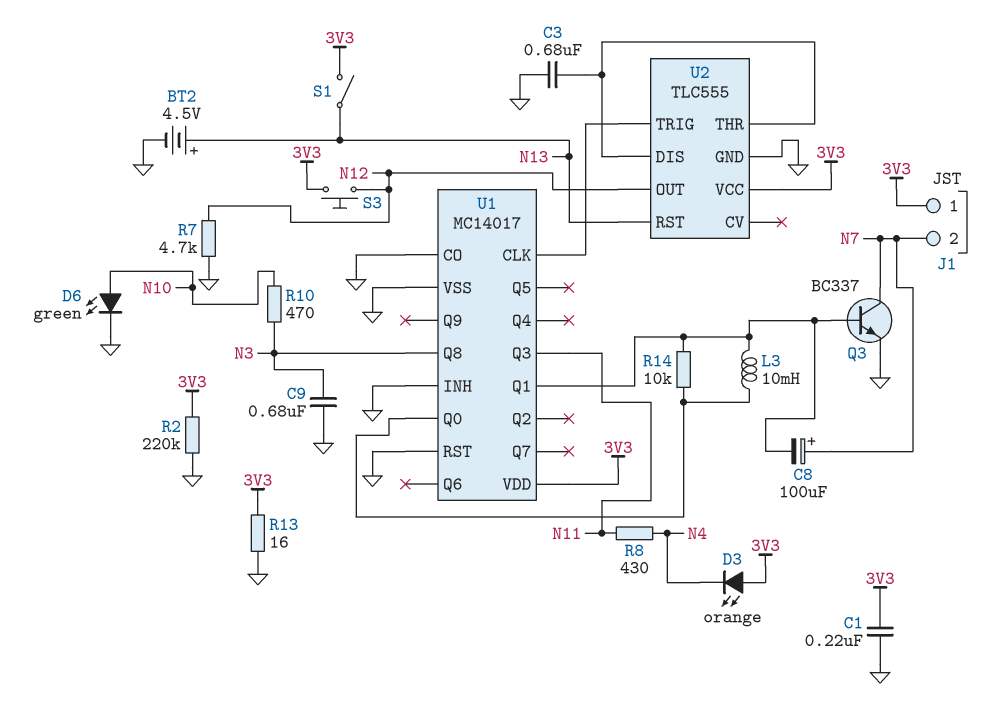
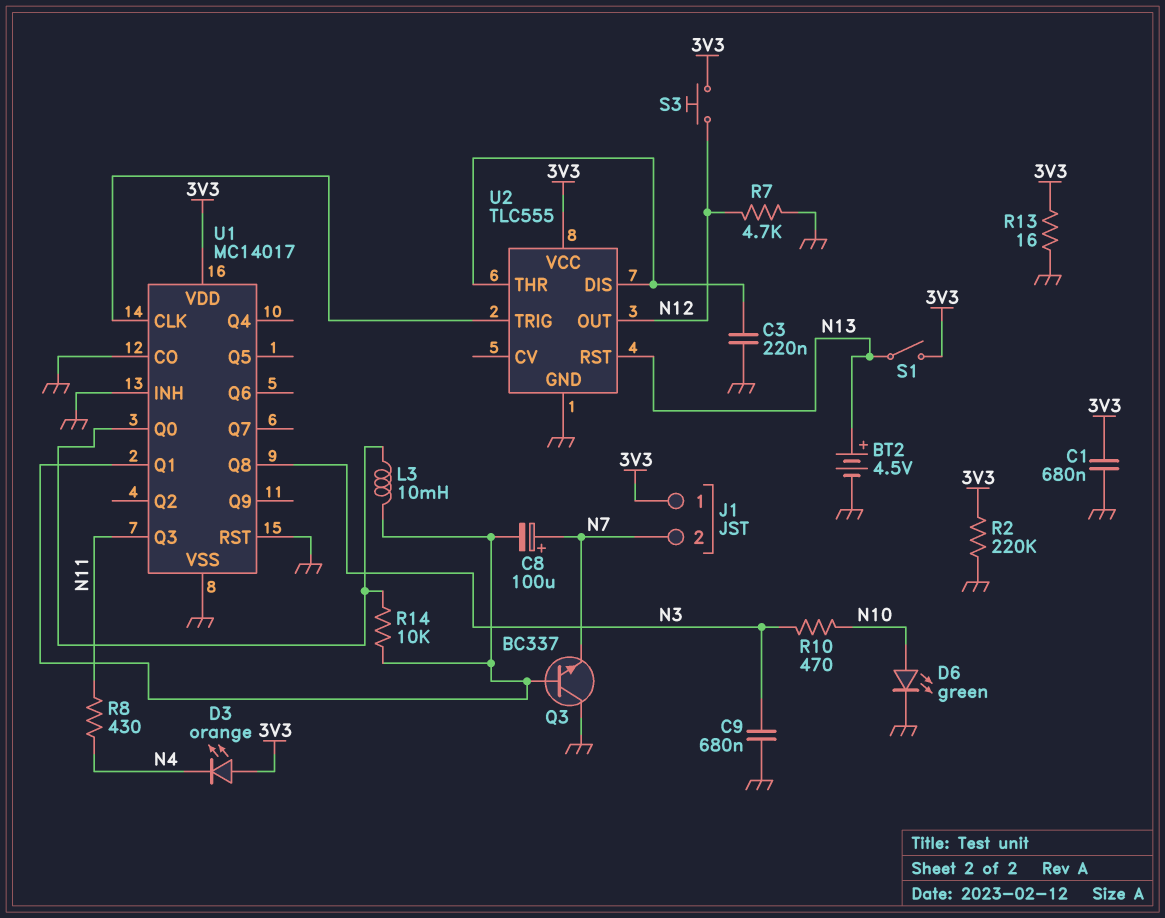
C1: 220nF (3V3, GND) -> 680nF (3V3, GND)
C3: 680nF (GND, U2/DIS) -> 220nF (GND, U2/DIS)
Q3: NPN BC337 (B U1/Q1, C N7, E GND) -> NPN BC337 (B U1/Q1, C GND, E N7)

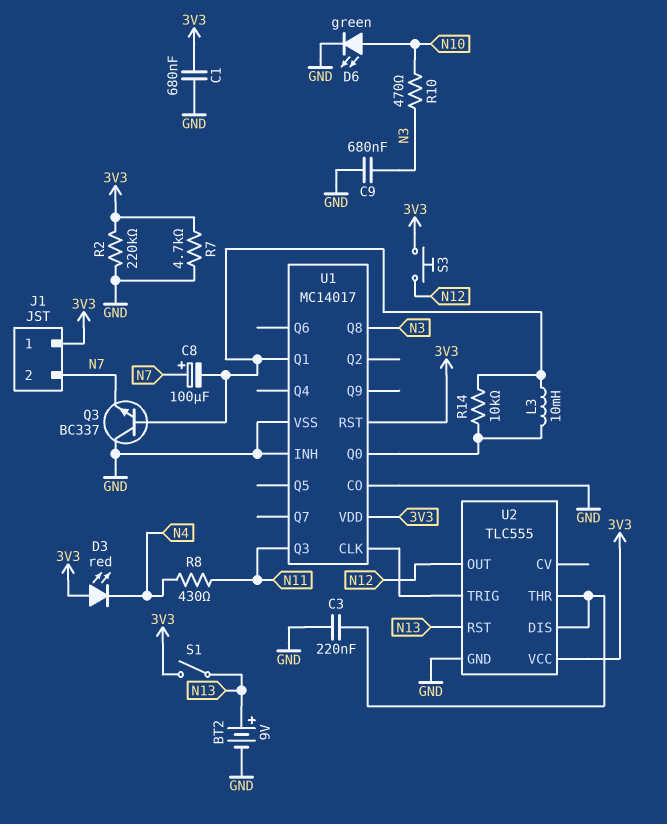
BT2: 4.5V (plus N13, minus GND) -> 9V (plus N13, minus GND)
D3: LED orange (A 3V3, K N4) -> LED red (A 3V3, K N4)
R7: 4.7k (GND, N12) -> 4.7k (3V3, GND)
R13: 16 (3V3, GND) -> none
U1 pin RST: GND -> 3V3

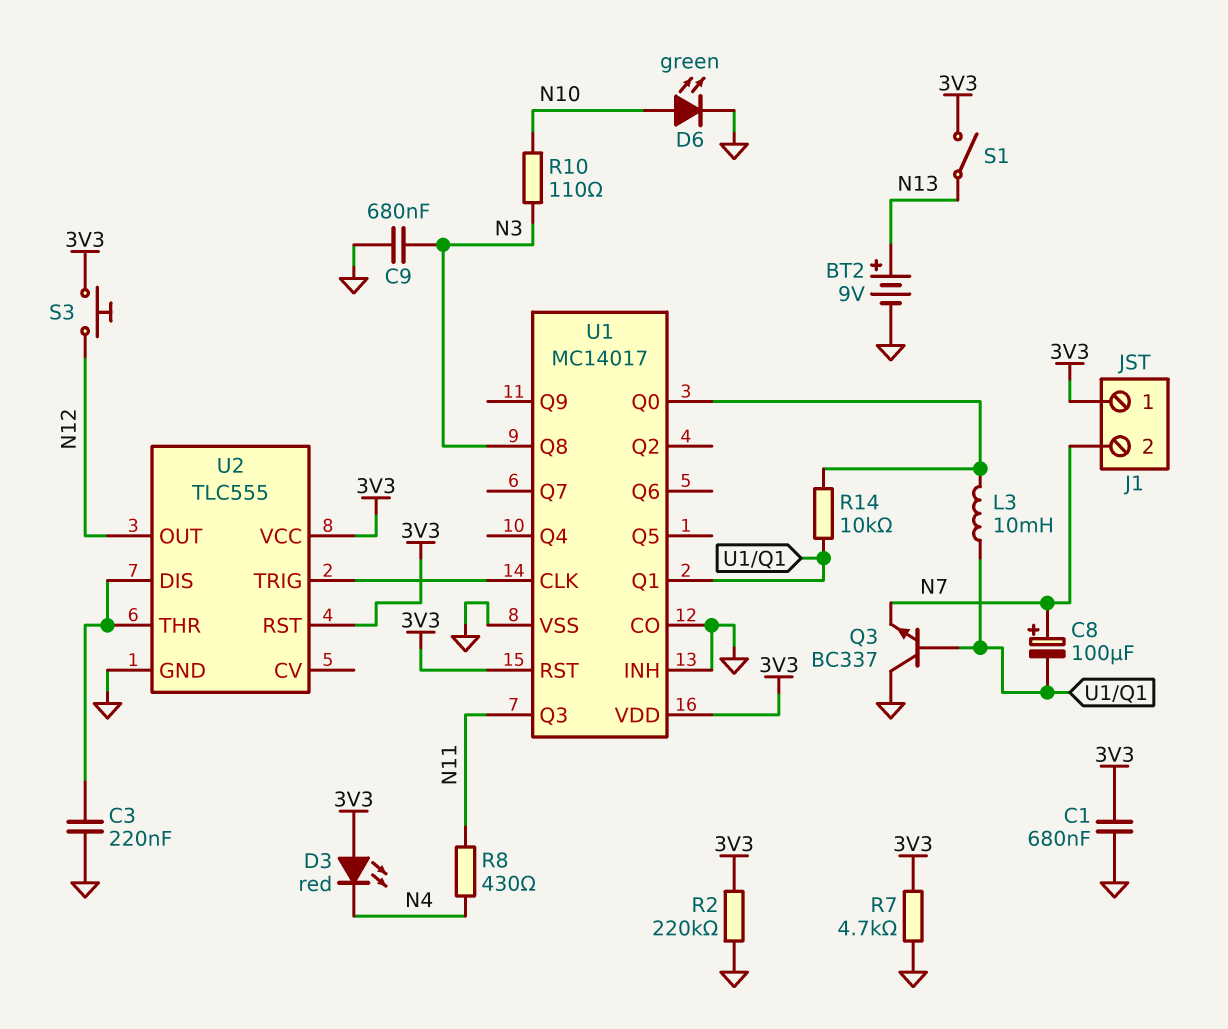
R10: 470 (N3, N10) -> 110 (N3, N10)
U2 pin RST: N13 -> 3V3

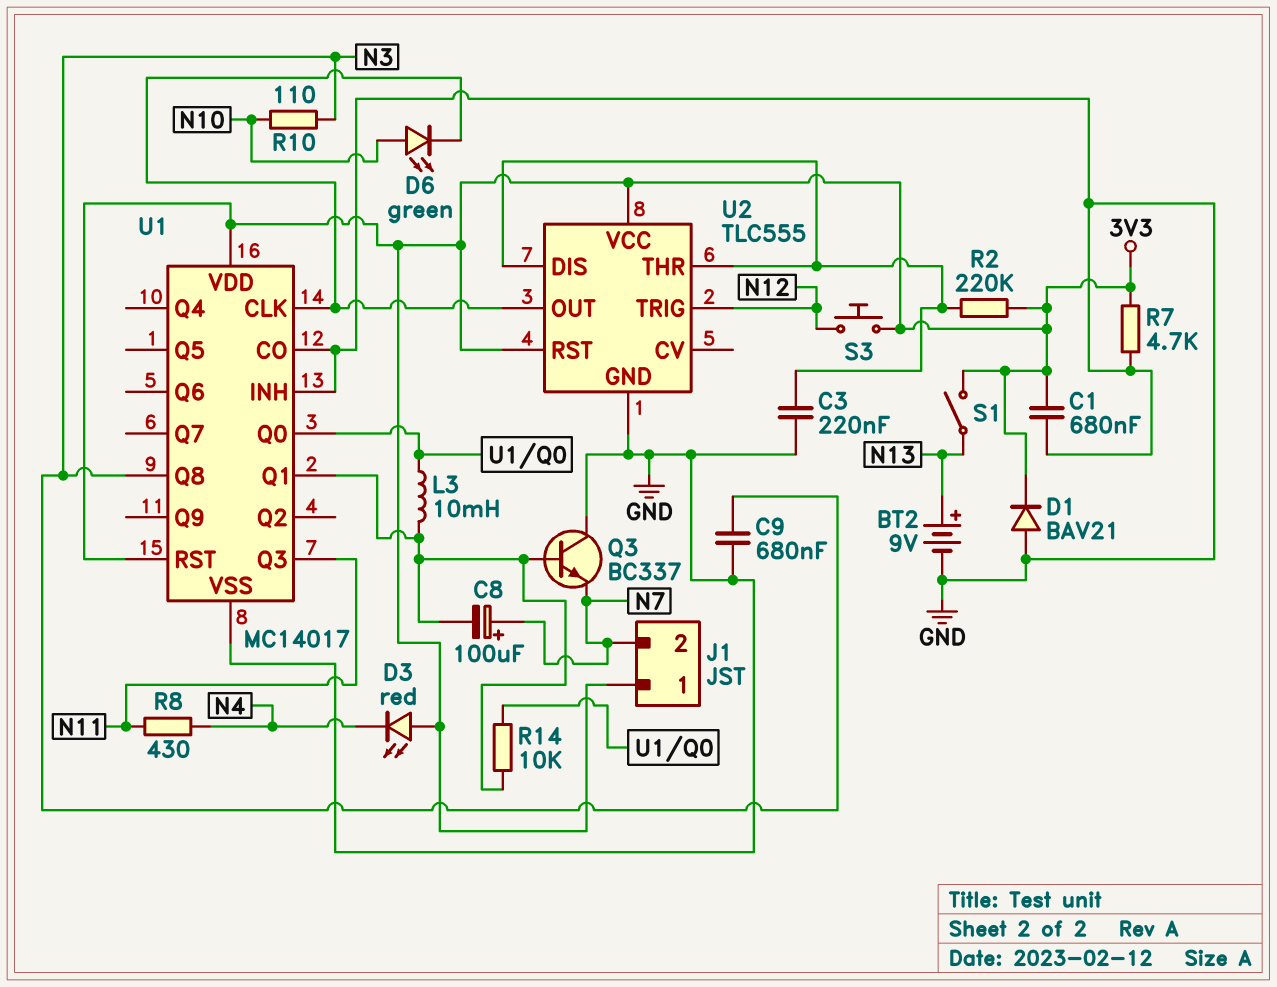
D1: none -> diode BAV21 (A GND, K 3V3)
D6: LED green (A N10, K GND) -> LED green (A N10, K U1/CLK)
R2: 220k (3V3, GND) -> 220k (3V3, U2/DIS)
U2 pin OUT: N12 -> U1/CLK
U2 pin TRIG: U1/CLK -> N12

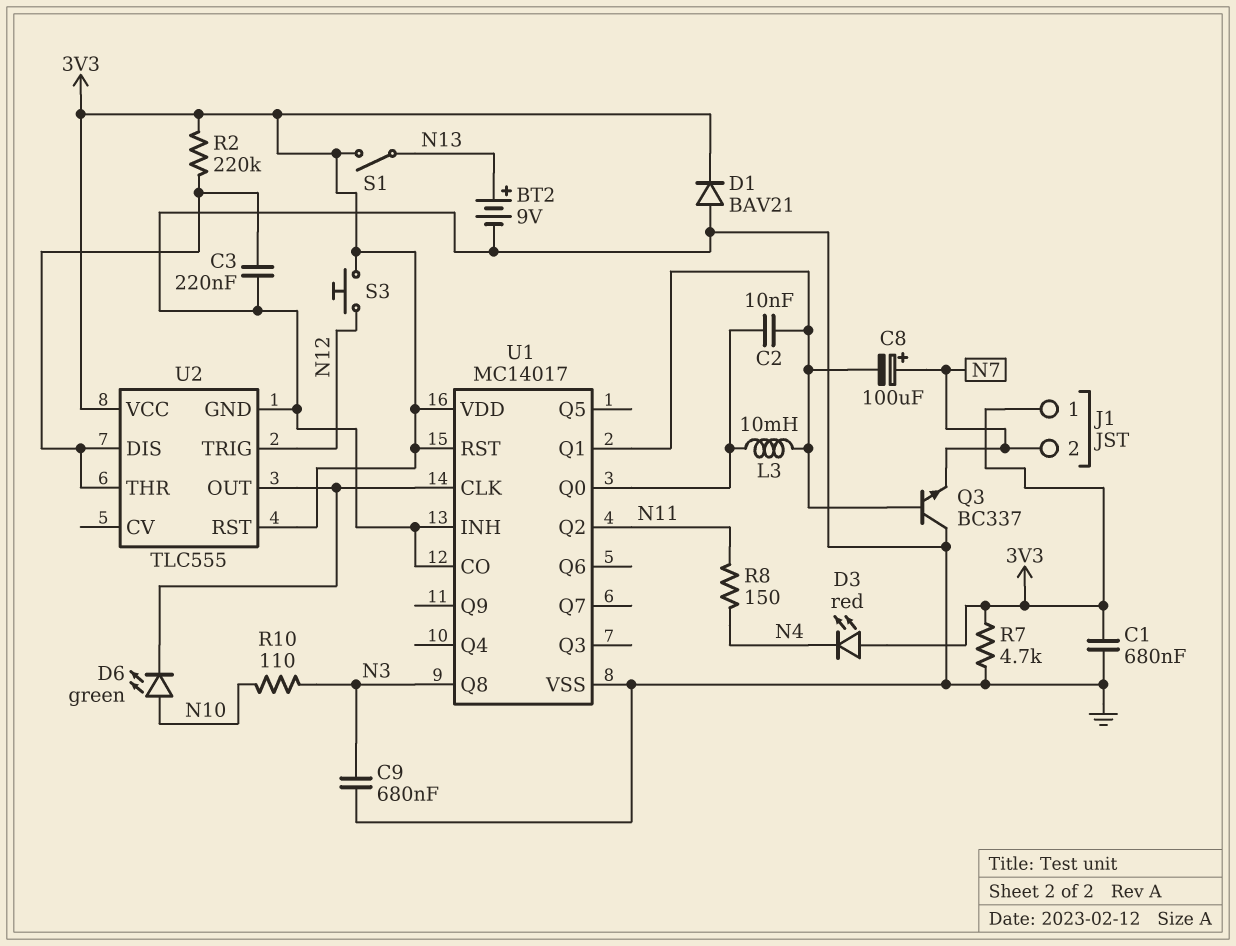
C2: none -> 10nF (U1/Q0, U1/Q1)
R8: 430 (N4, N11) -> 150 (N4, N11)
R14: 10k (U1/Q0, U1/Q1) -> none
U1 pin Q2: none -> N11
U1 pin Q3: N11 -> none

